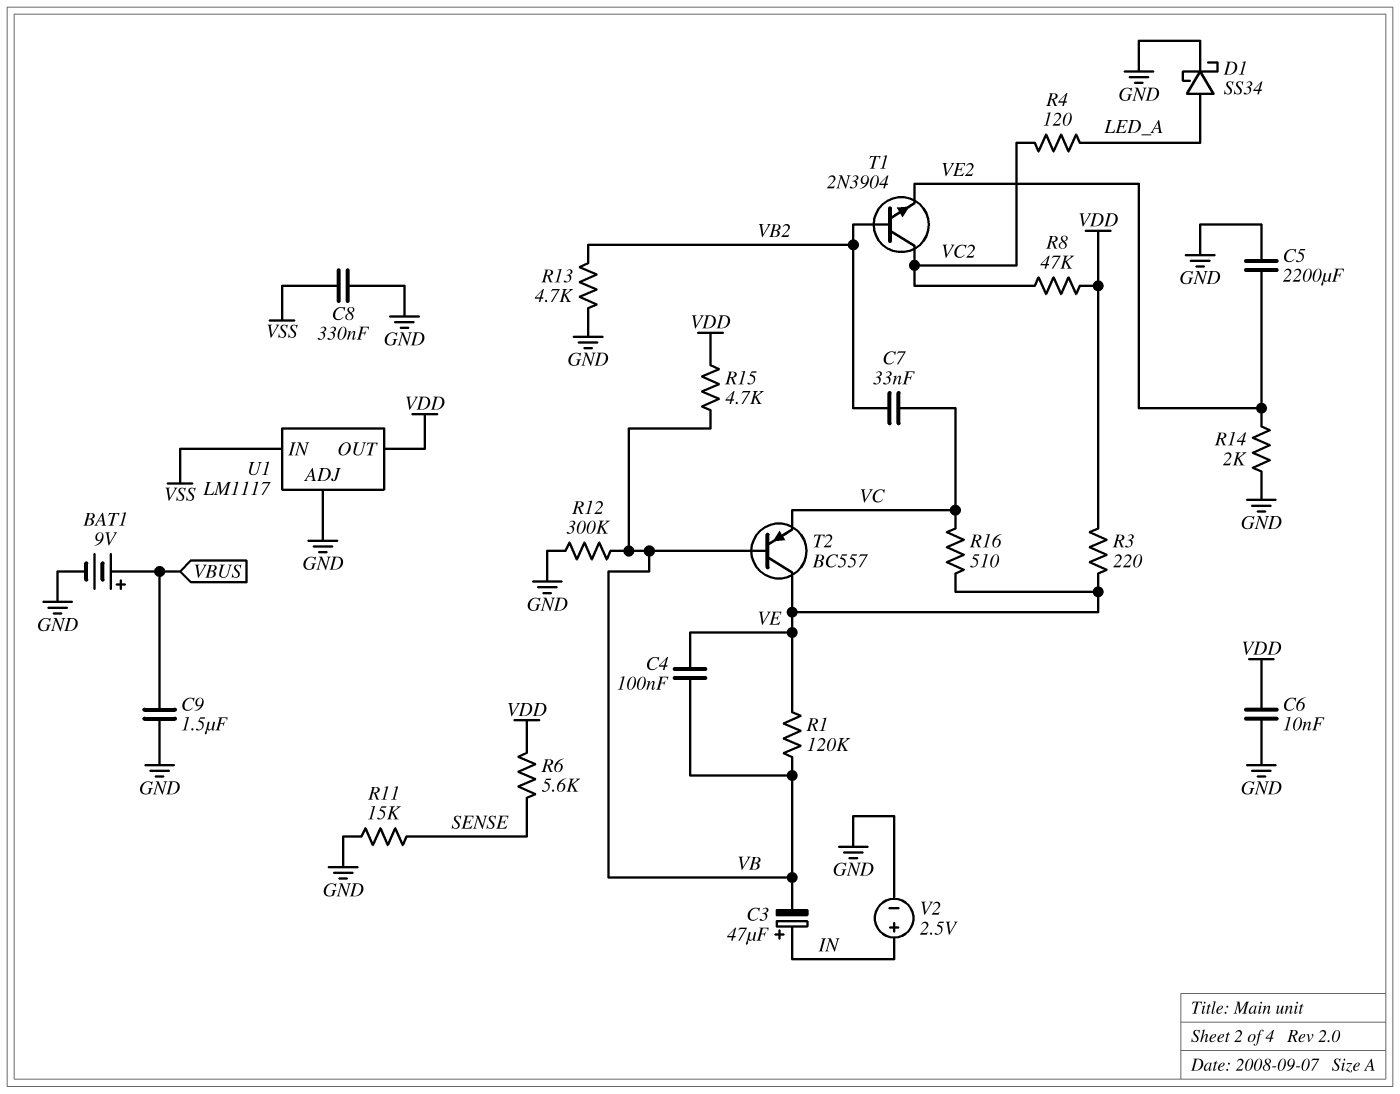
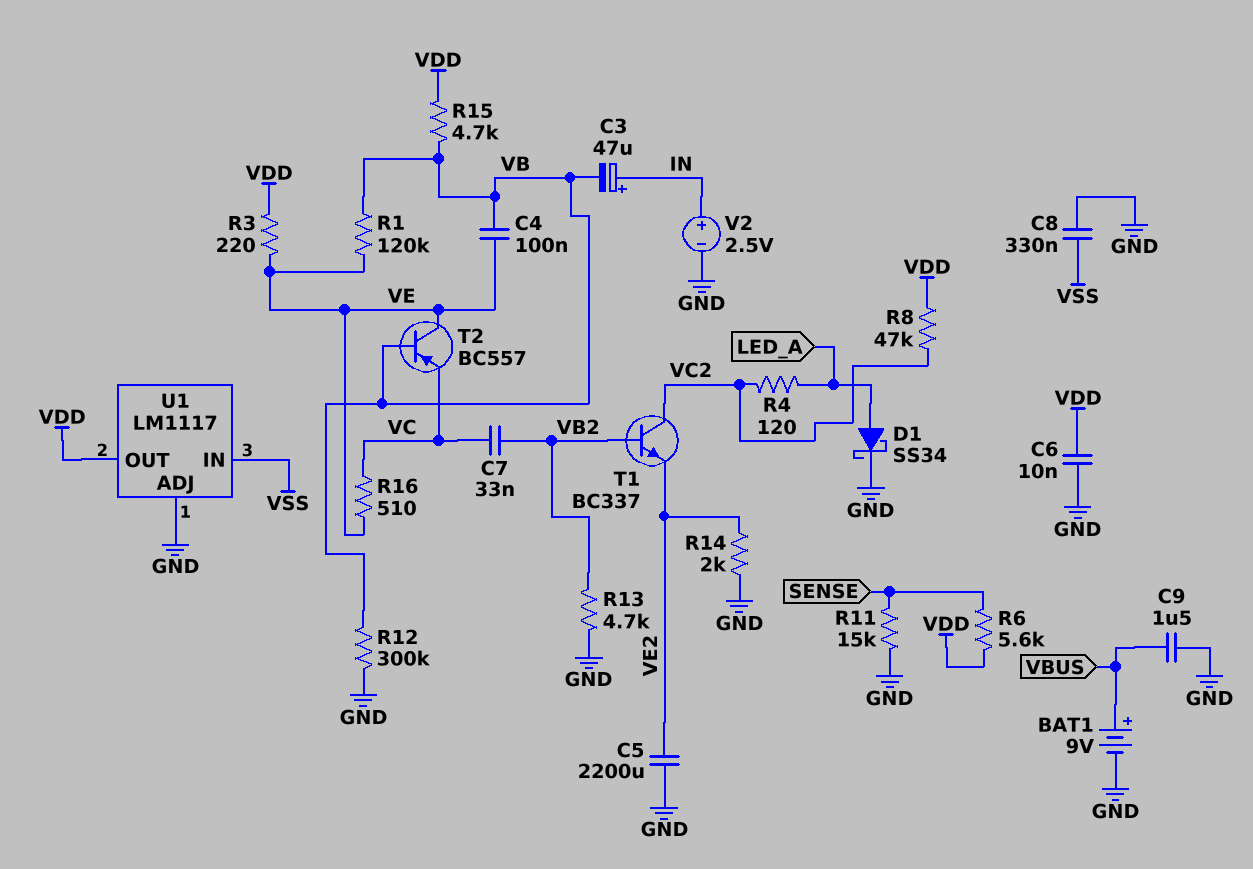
T1: NPN 2N3904 (B VB2, C VC2, E VE2) -> NPN BC337 (B VB2, C VC2, E VE2)

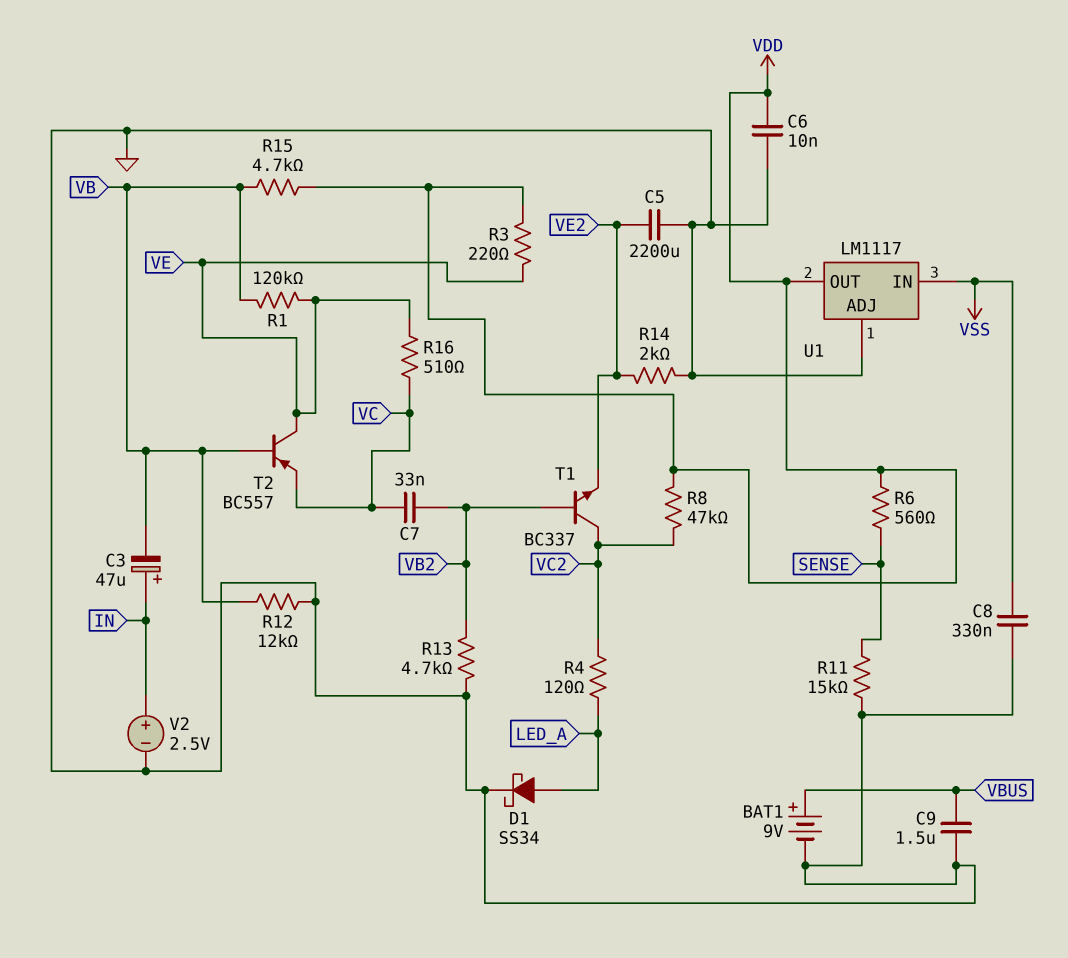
C4: 100nF (VB, VE) -> none
R6: 5.6k (SENSE, VDD) -> 560 (SENSE, VDD)
R12: 300k (GND, VB) -> 12k (GND, VB)

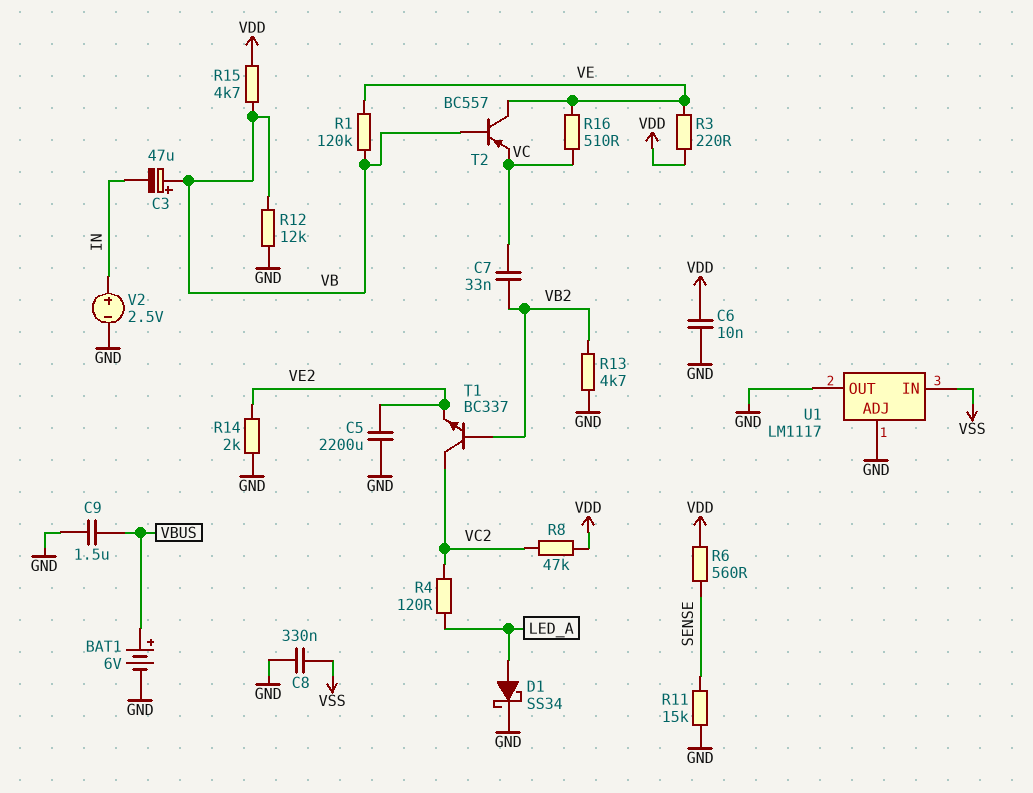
BAT1: 9V (plus VBUS, minus GND) -> 6V (plus VBUS, minus GND)
C3: 47uF (plus IN, minus VB) -> 47uF (plus VB, minus IN)
U1 pin OUT: VDD -> GND

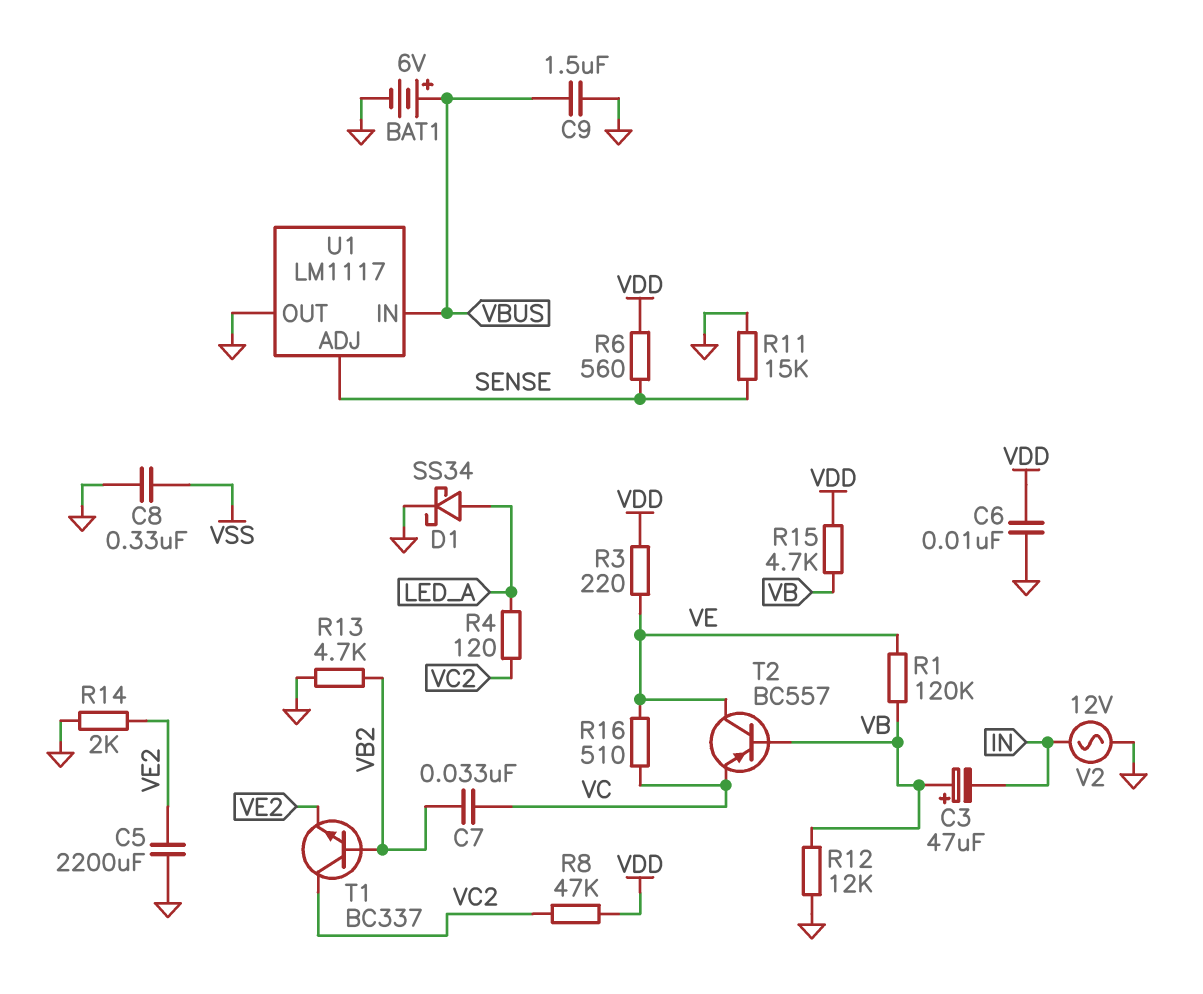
U1 pin ADJ: GND -> SENSE
U1 pin IN: VSS -> VBUS
V2: 2.5V (plus IN, minus GND) -> AC 12V (GND, IN)

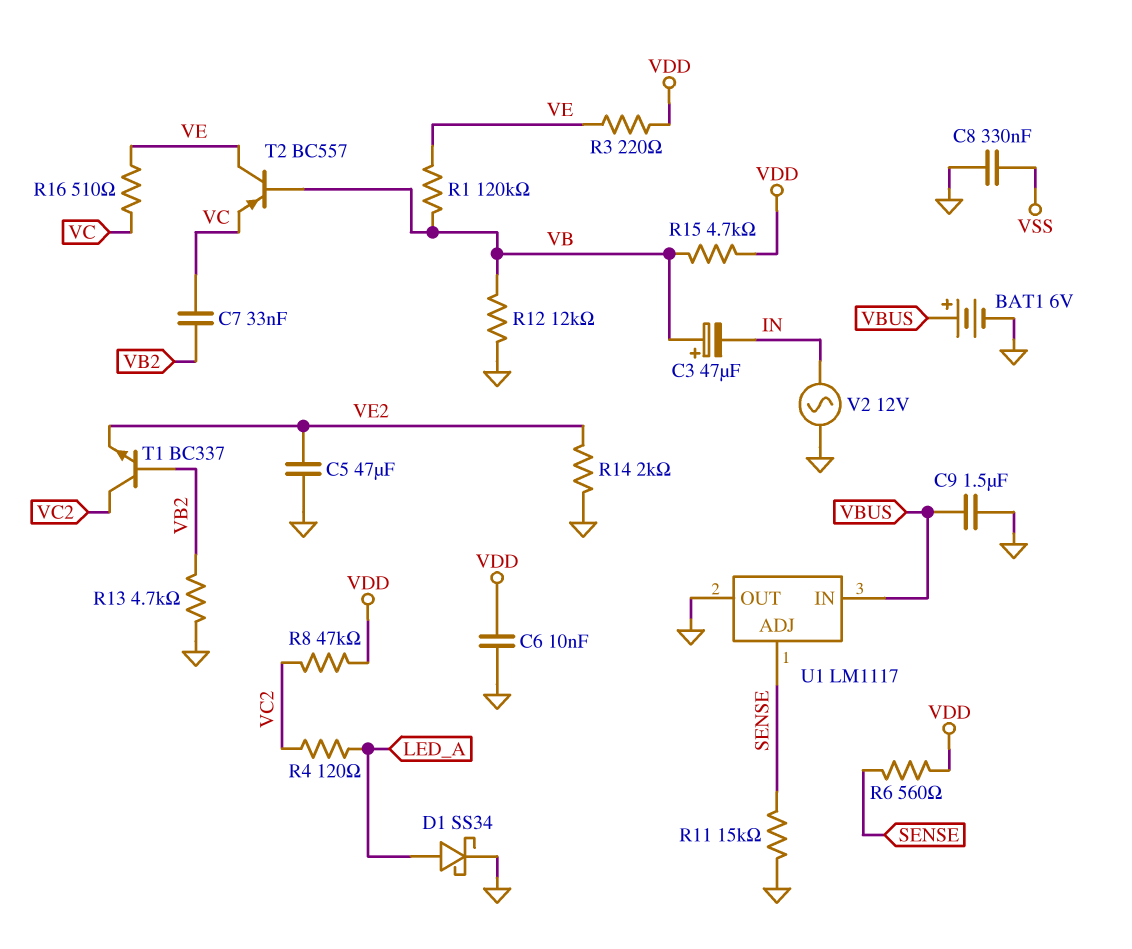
C5: 2200uF (GND, VE2) -> 47uF (GND, VE2)

